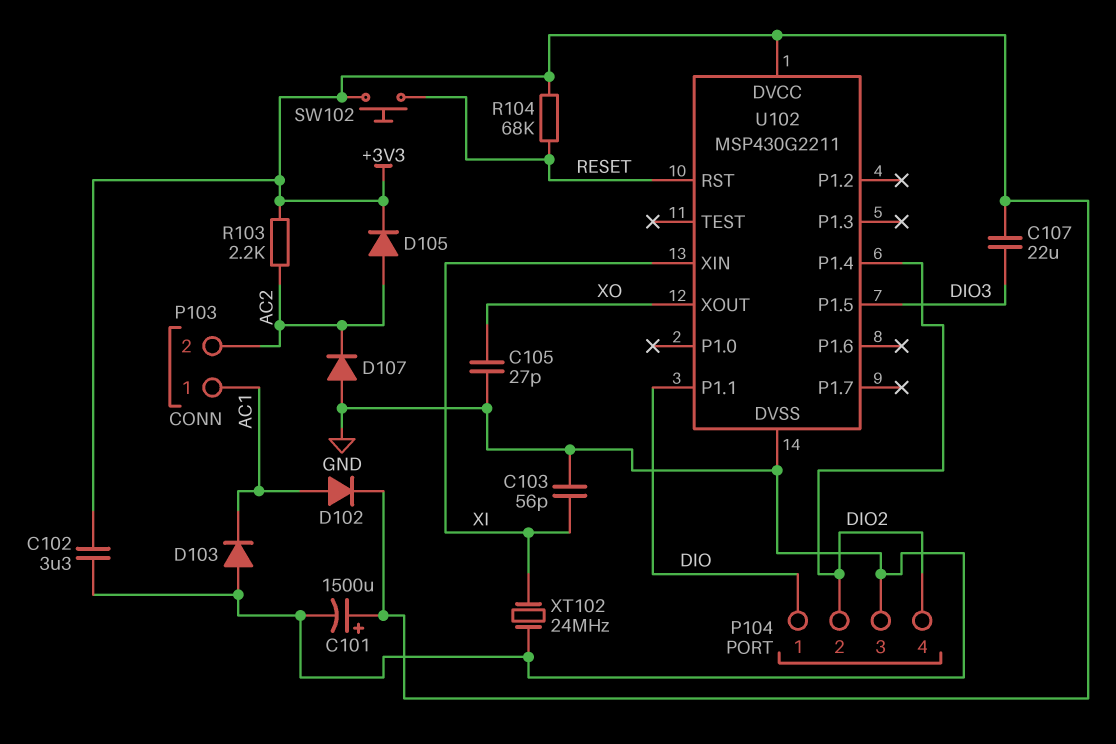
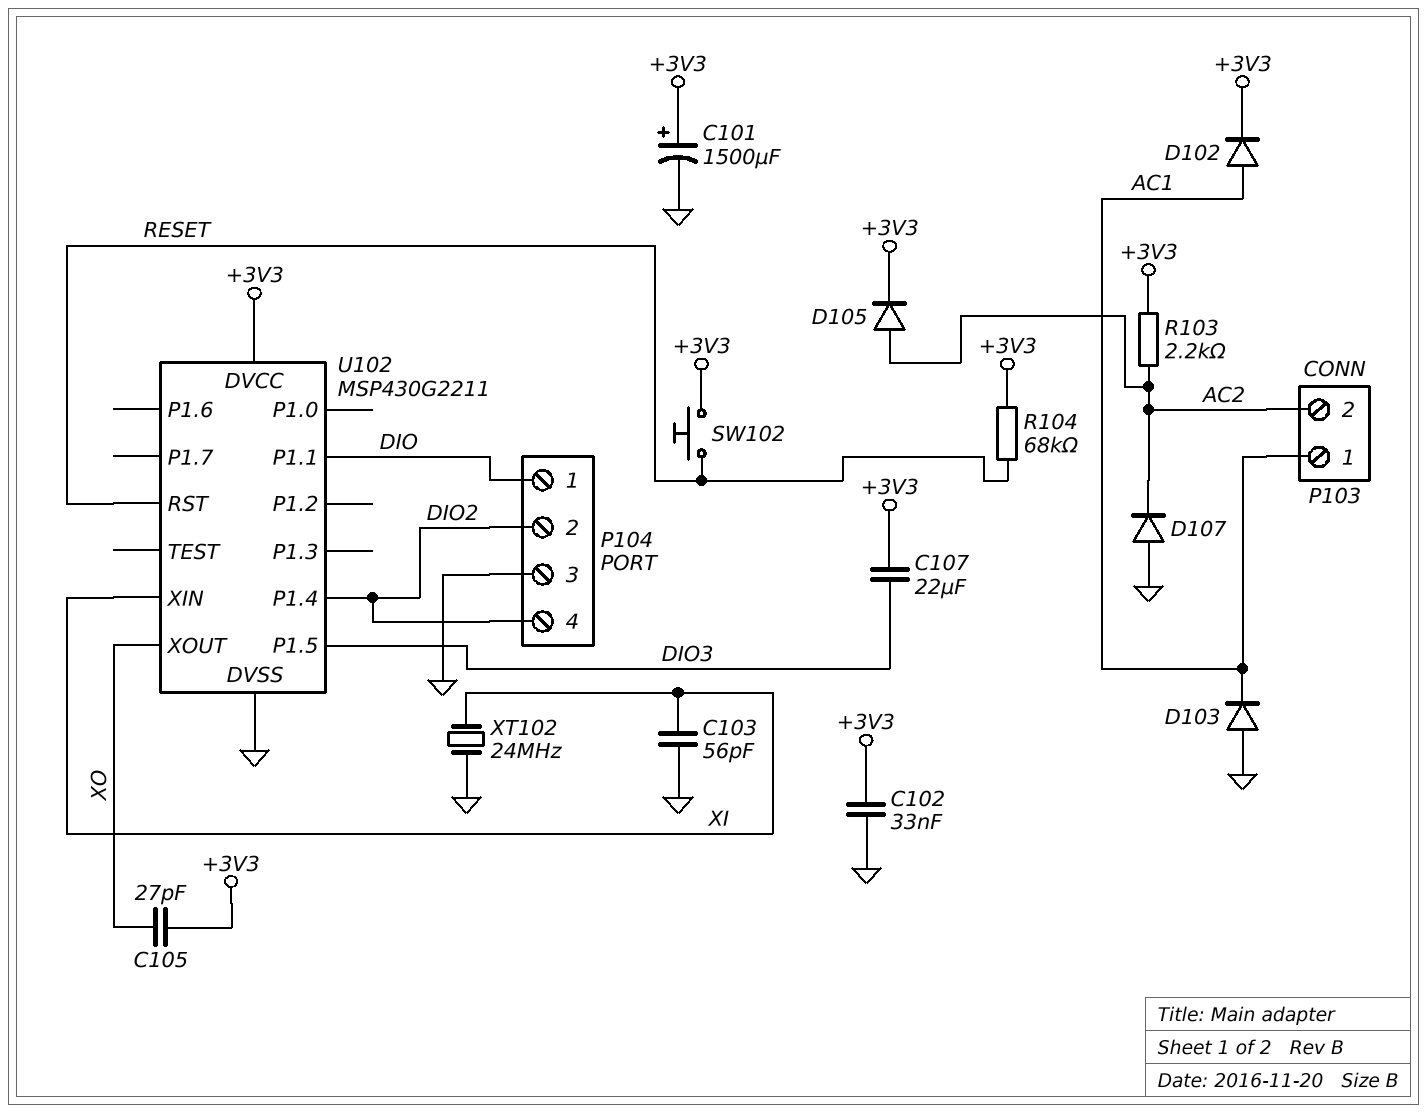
C102: 3.3uF (+3V3, GND) -> 33nF (+3V3, GND)
C105: 27pF (GND, XO) -> 27pF (+3V3, XO)

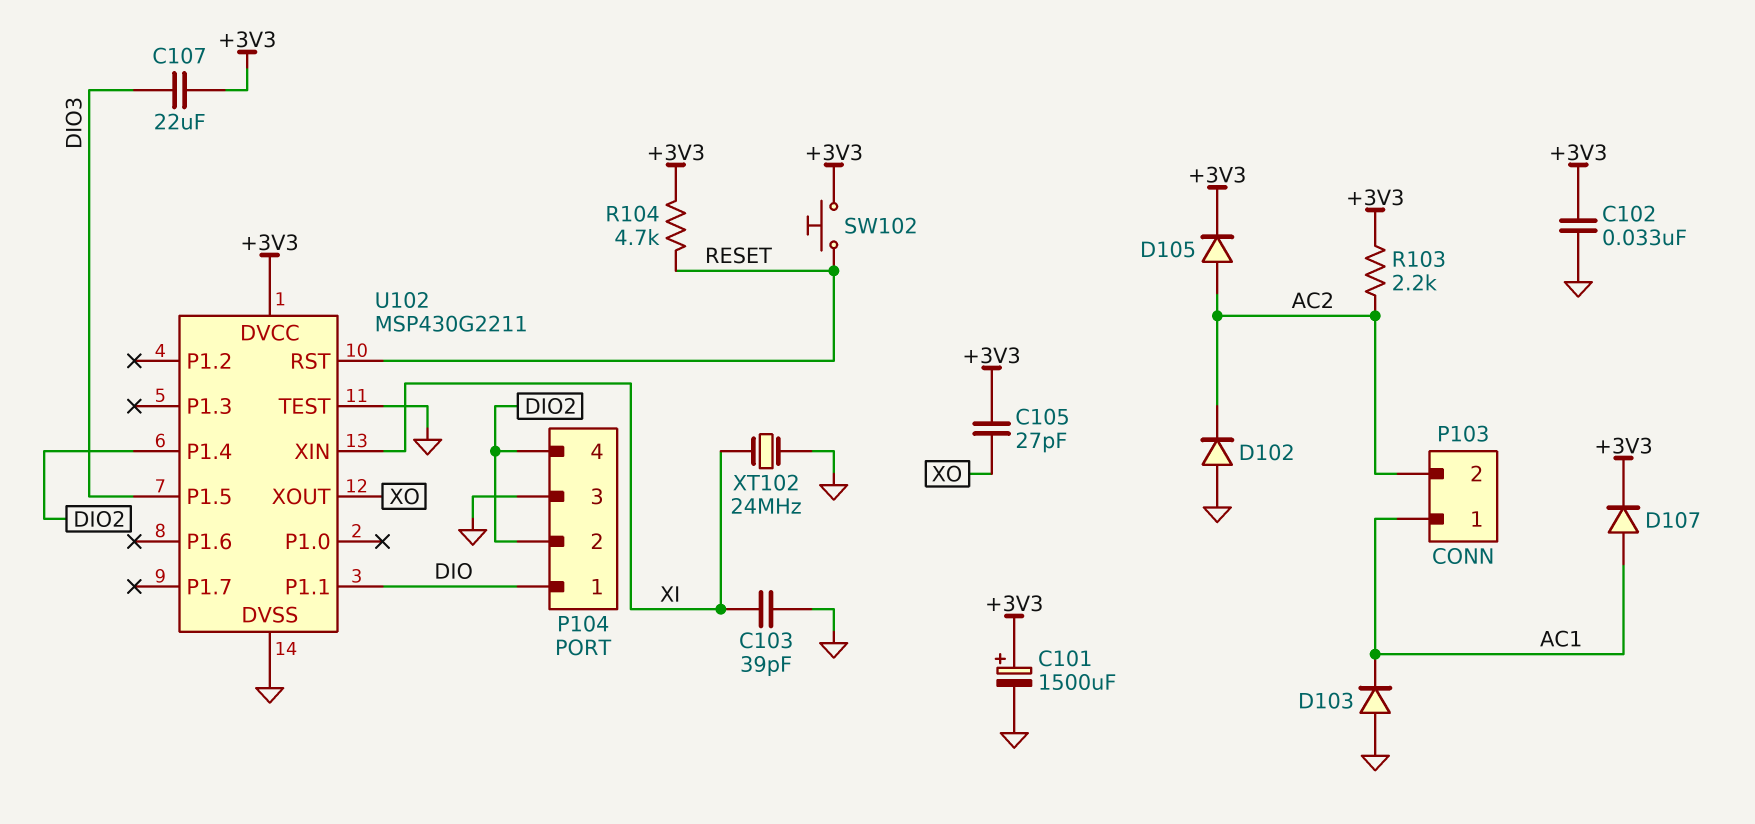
C103: 56pF (GND, XI) -> 39pF (GND, XI)
D102: diode (A AC1, K +3V3) -> diode (A GND, K AC2)
D107: diode (A GND, K AC2) -> diode (A AC1, K +3V3)
R104: 68k (+3V3, RESET) -> 4.7k (+3V3, RESET)
U102 pin TEST: none -> GND

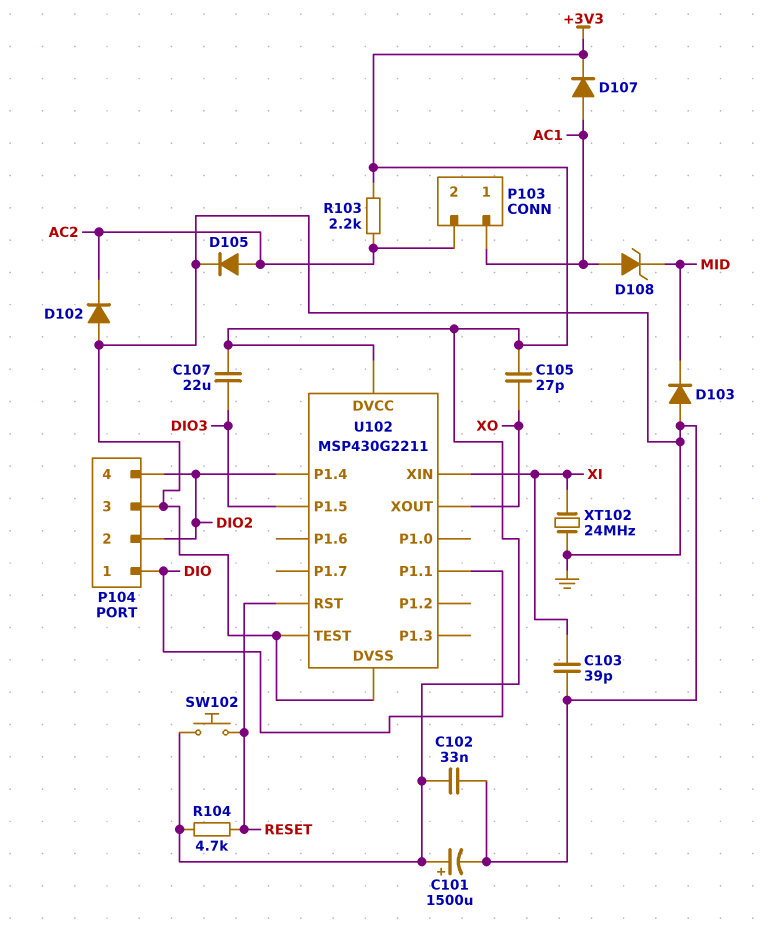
D103: diode (A GND, K AC1) -> diode (A GND, K MID)
D105: diode (A AC2, K +3V3) -> diode (A AC2, K GND)
D108: none -> zener (A AC1, K MID)

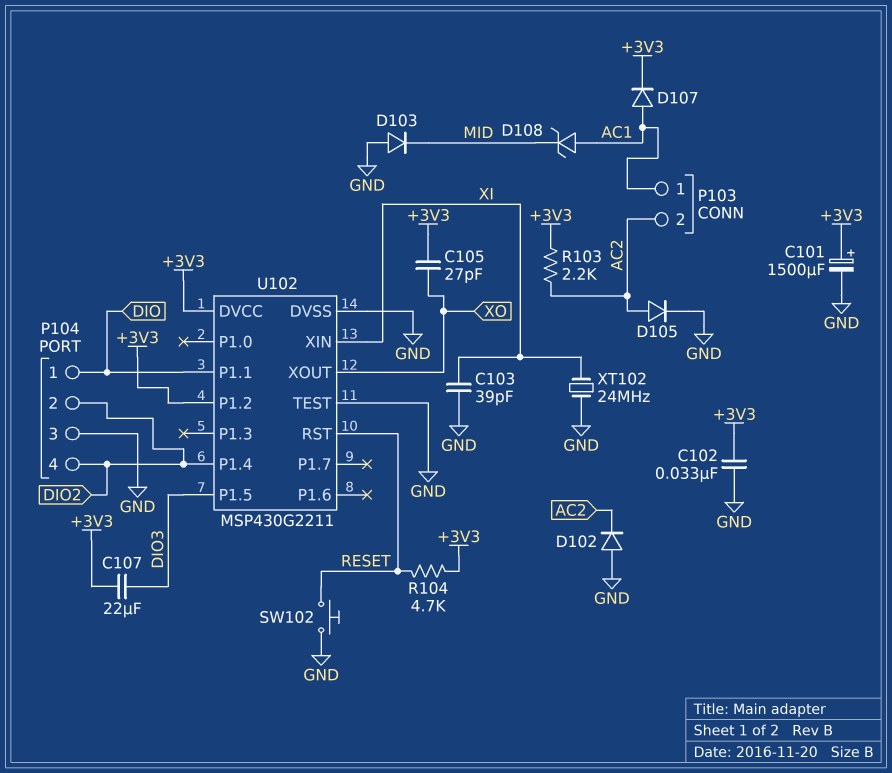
SW102: button (+3V3, RESET) -> button (GND, RESET)
U102 pin P1.2: none -> +3V3

